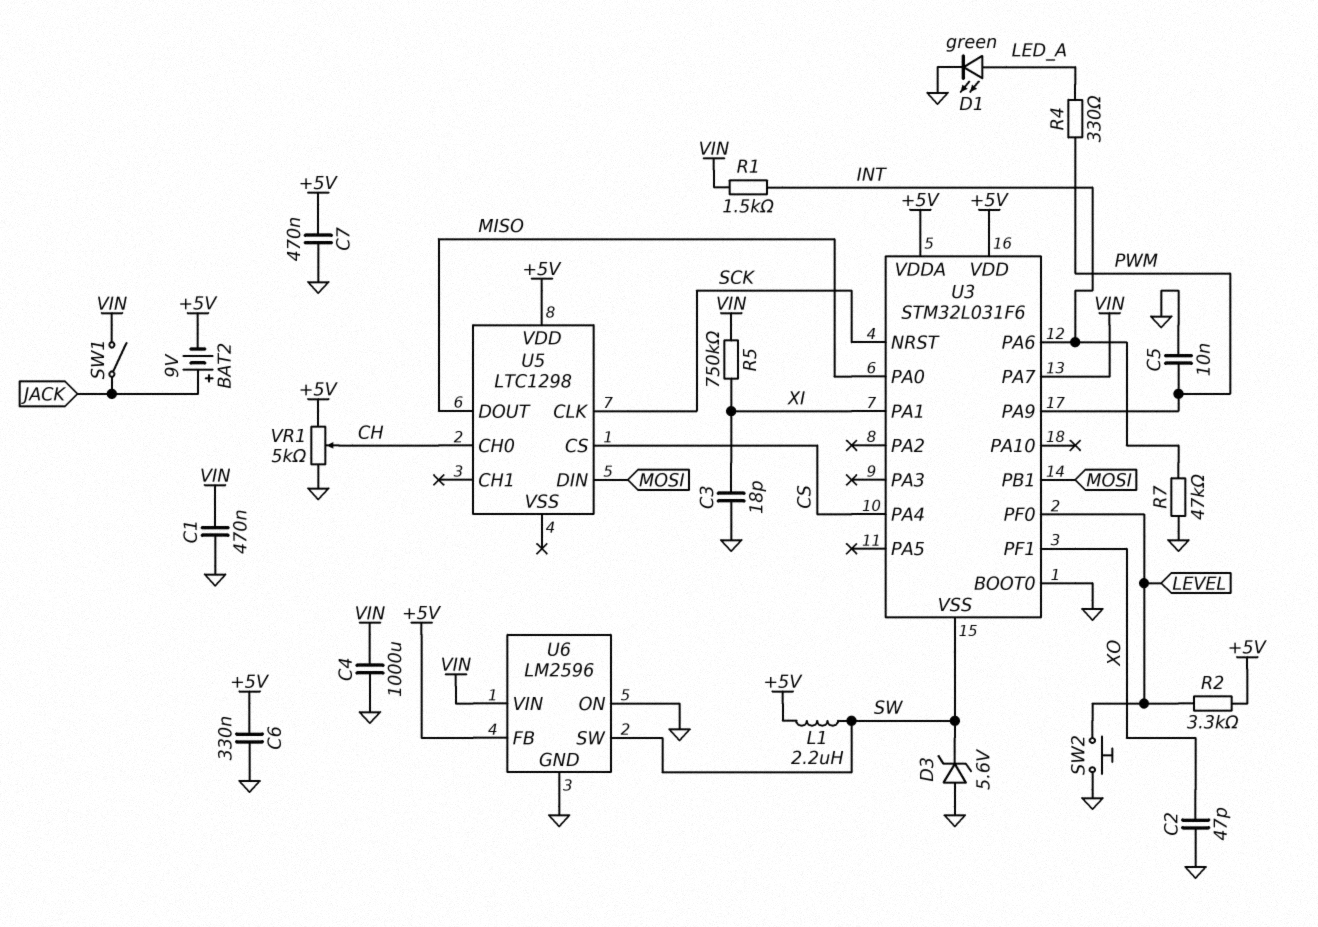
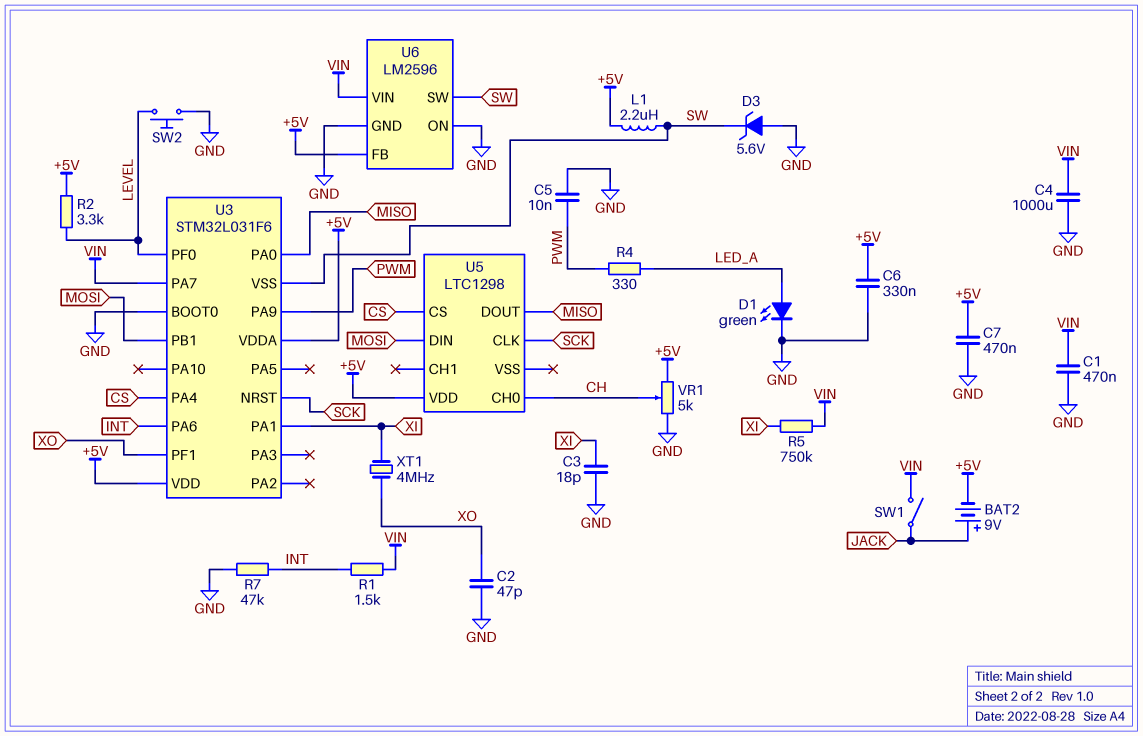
XT1: none -> 4MHz (XI, XO)

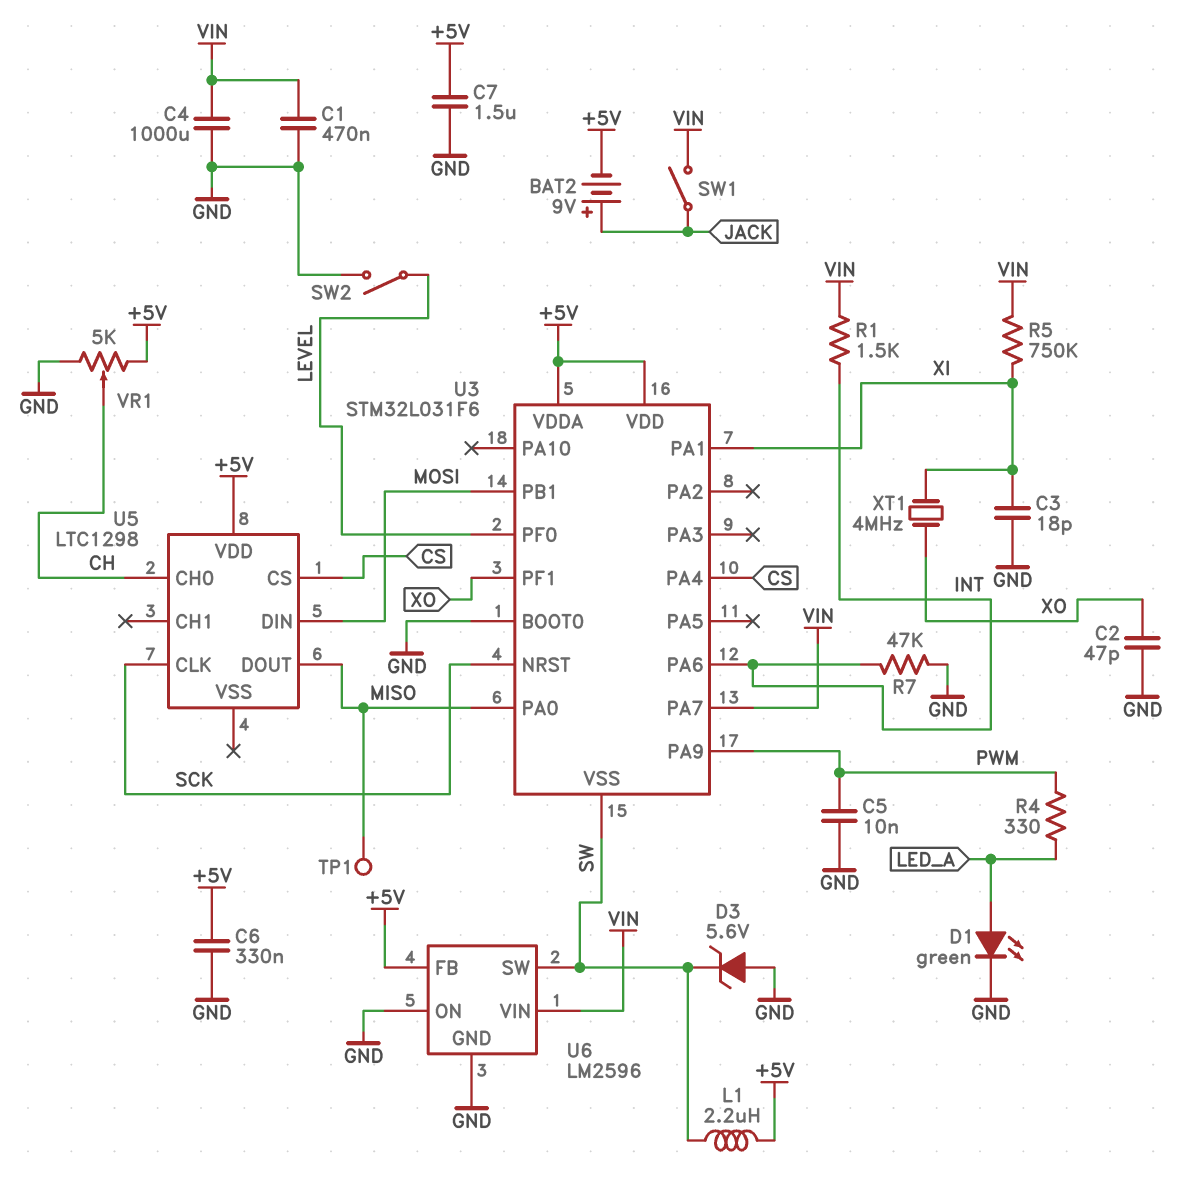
C7: 470nF (+5V, GND) -> 1.5uF (+5V, GND)
R2: 3.3k (+5V, LEVEL) -> none
SW2: button (GND, LEVEL) -> switch (GND, LEVEL)
TP1: none -> test point (MISO)

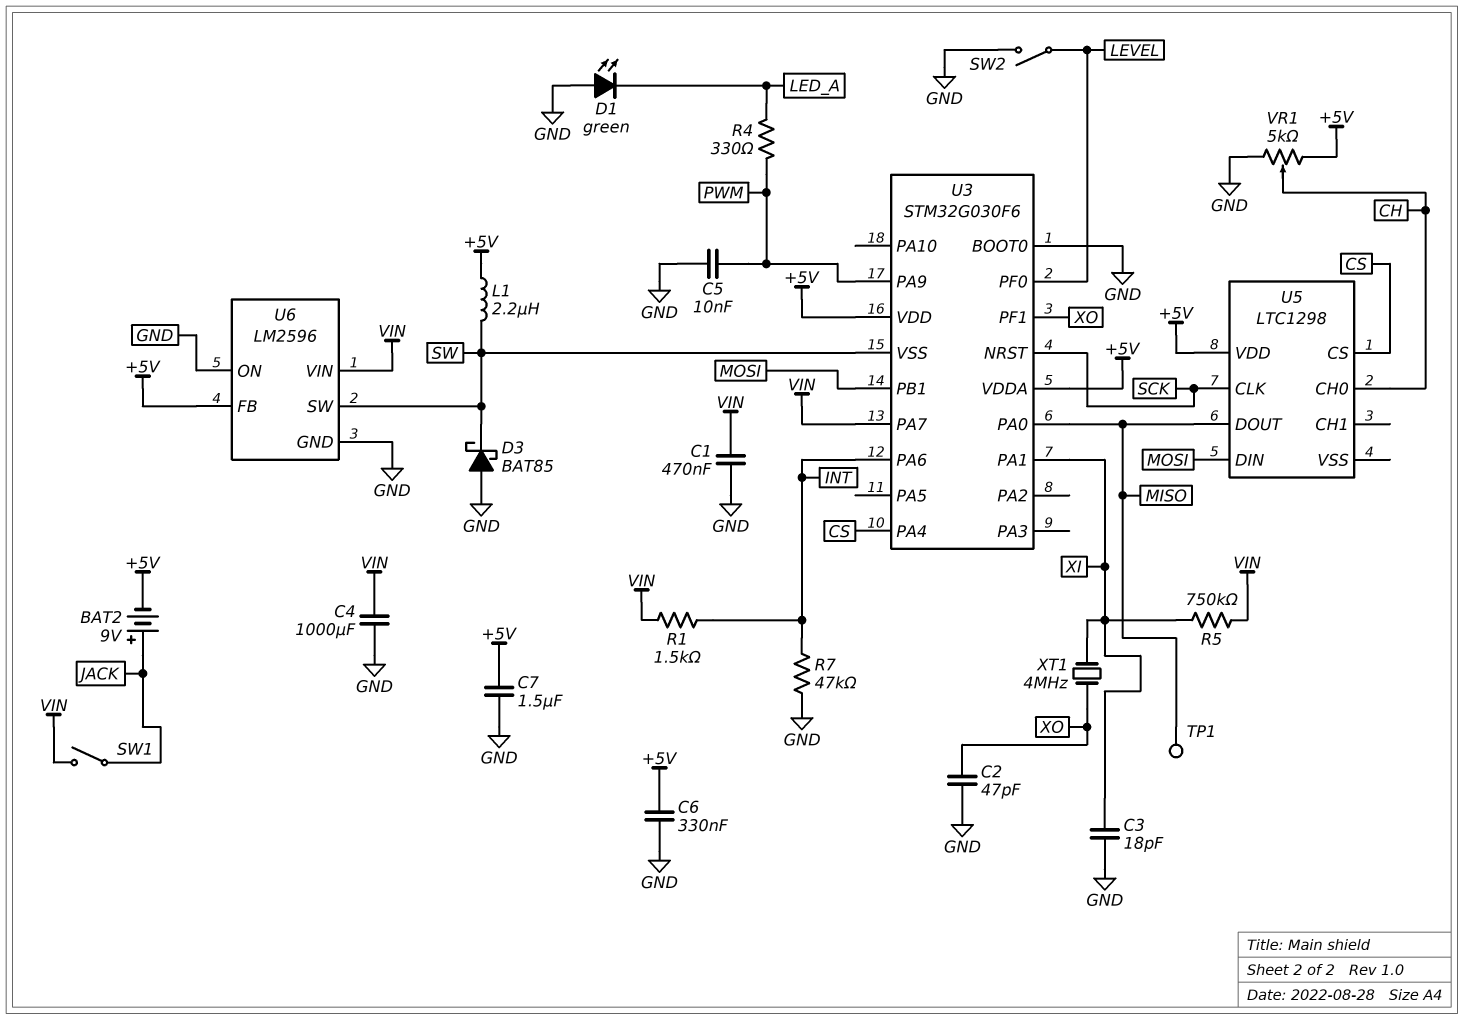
D1: LED green (A LED_A, K GND) -> LED green (A GND, K LED_A)
D3: zener 5.6V (A GND, K SW) -> schottky BAT85 (A GND, K SW)
U3: STM32L031F6 -> STM32G030F6

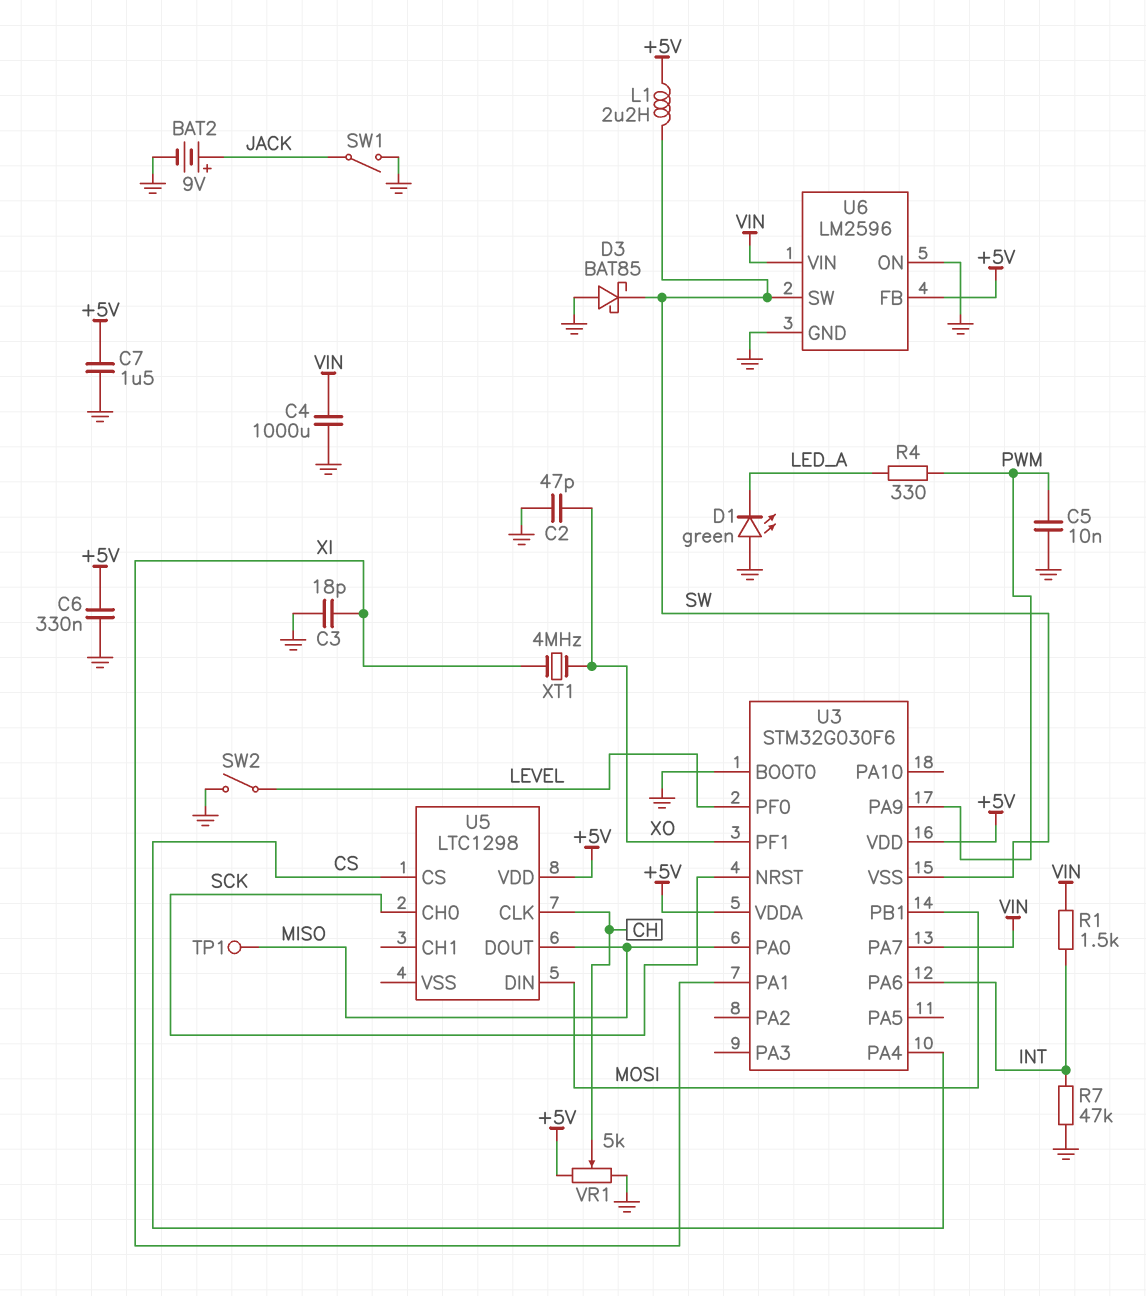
BAT2: 9V (plus JACK, minus +5V) -> 9V (plus JACK, minus GND)
C1: 470nF (GND, VIN) -> none
R5: 750k (VIN, XI) -> none
SW1: switch (JACK, VIN) -> switch (GND, JACK)
U5 pin CH0: CH -> SCK
U5 pin CLK: SCK -> CH

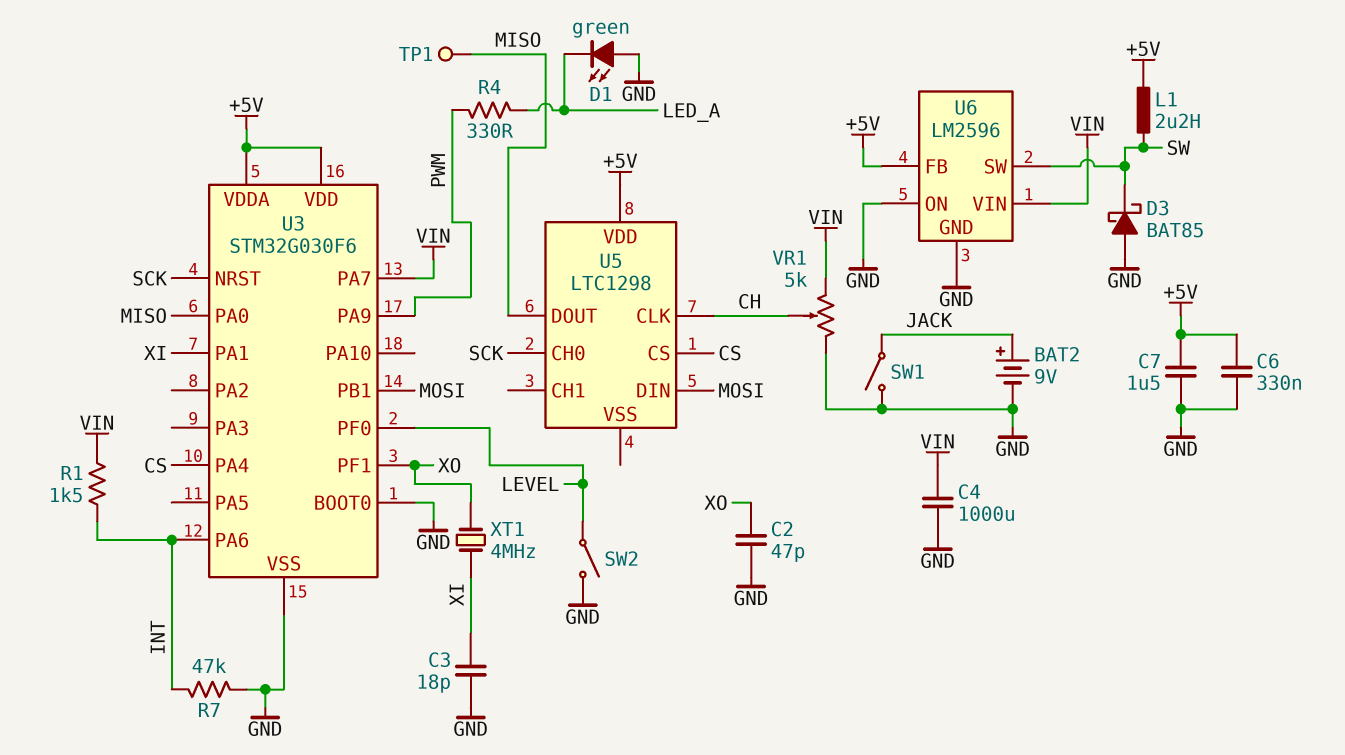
C5: 10nF (GND, PWM) -> none
U3 pin VSS: SW -> GND
VR1: 5k (+5V, GND, wiper CH) -> 5k (GND, VIN, wiper CH)

